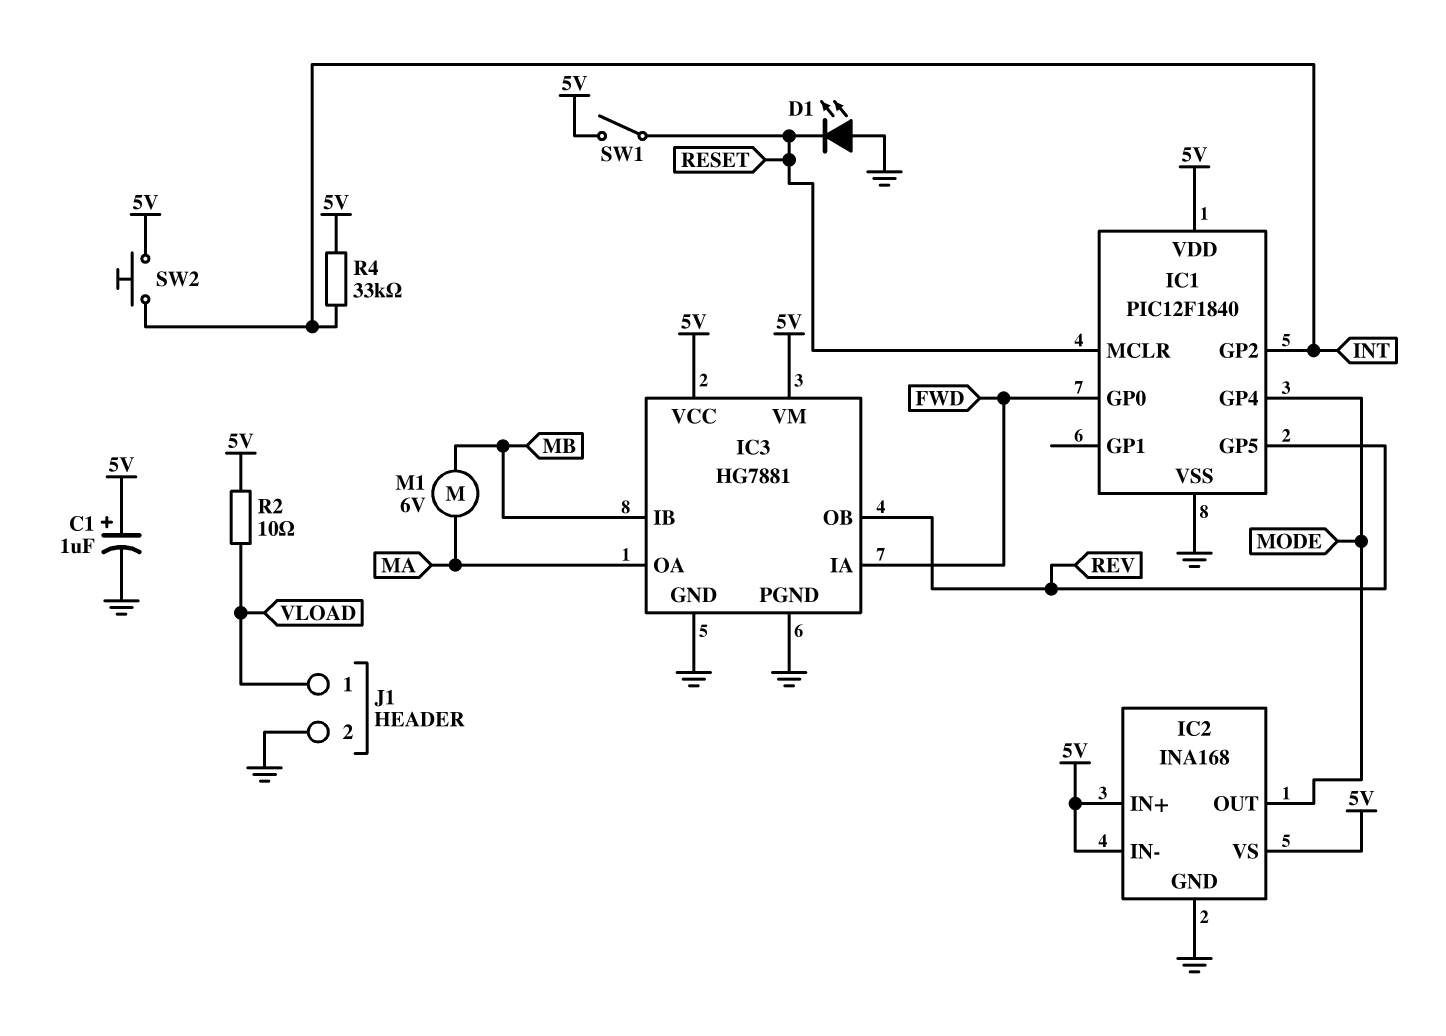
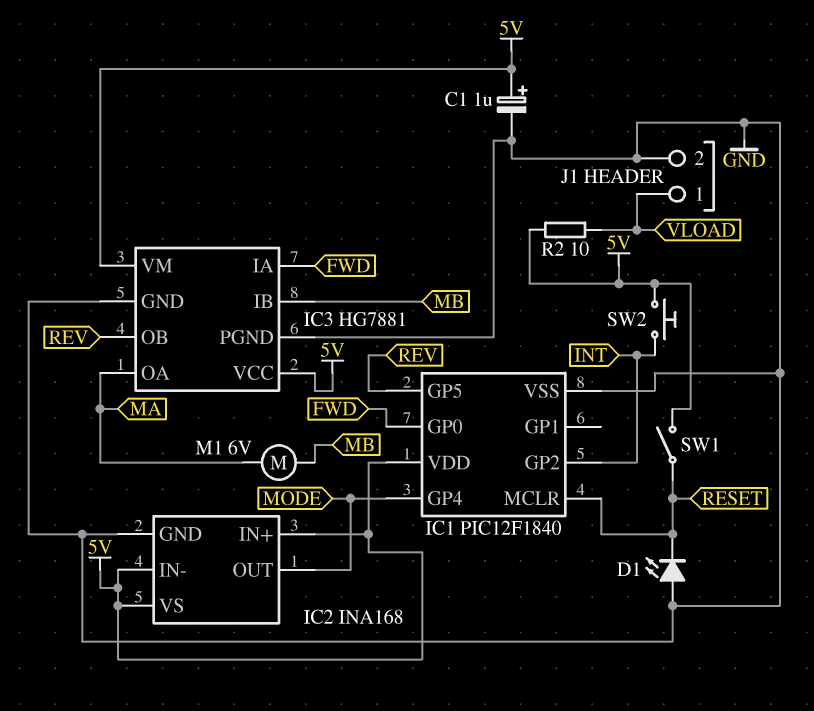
R4: 33k (5V, INT) -> none

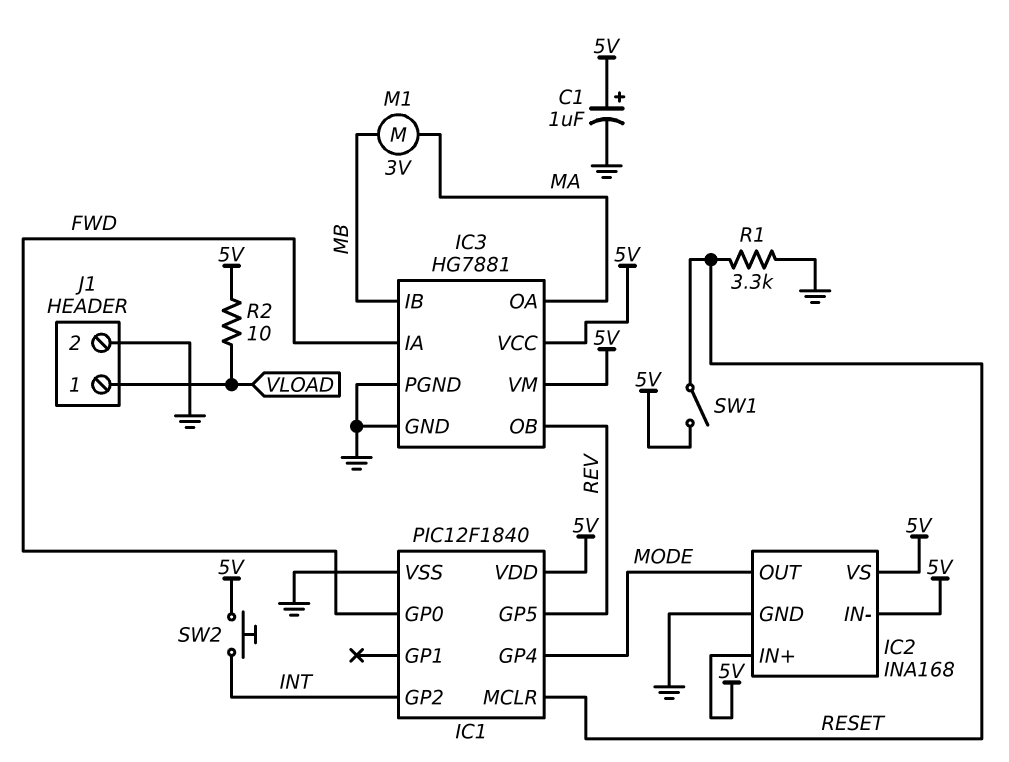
D1: LED (A GND, K RESET) -> none
M1: motor 6V (MA, MB) -> motor 3V (MA, MB)
R1: none -> 3.3k (GND, RESET)

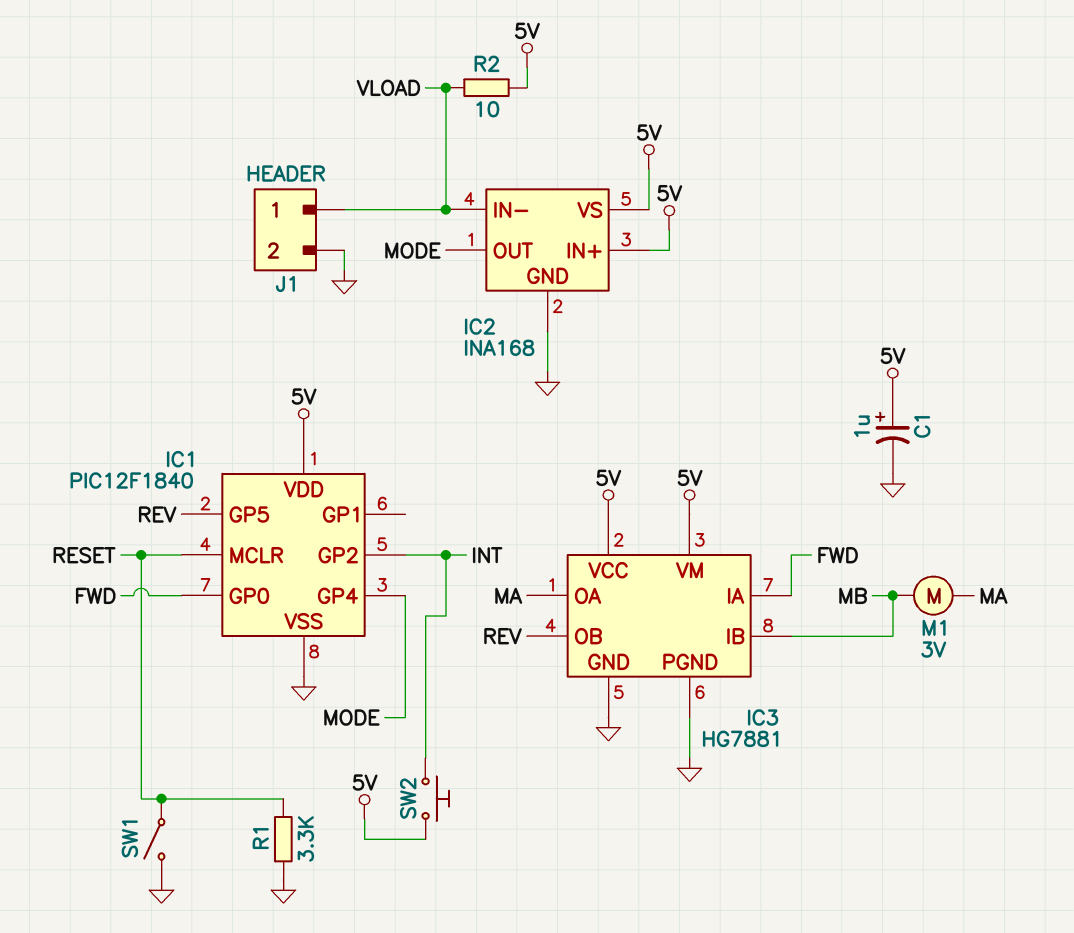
IC2 pin IN-: 5V -> VLOAD
SW1: switch (5V, RESET) -> switch (GND, RESET)

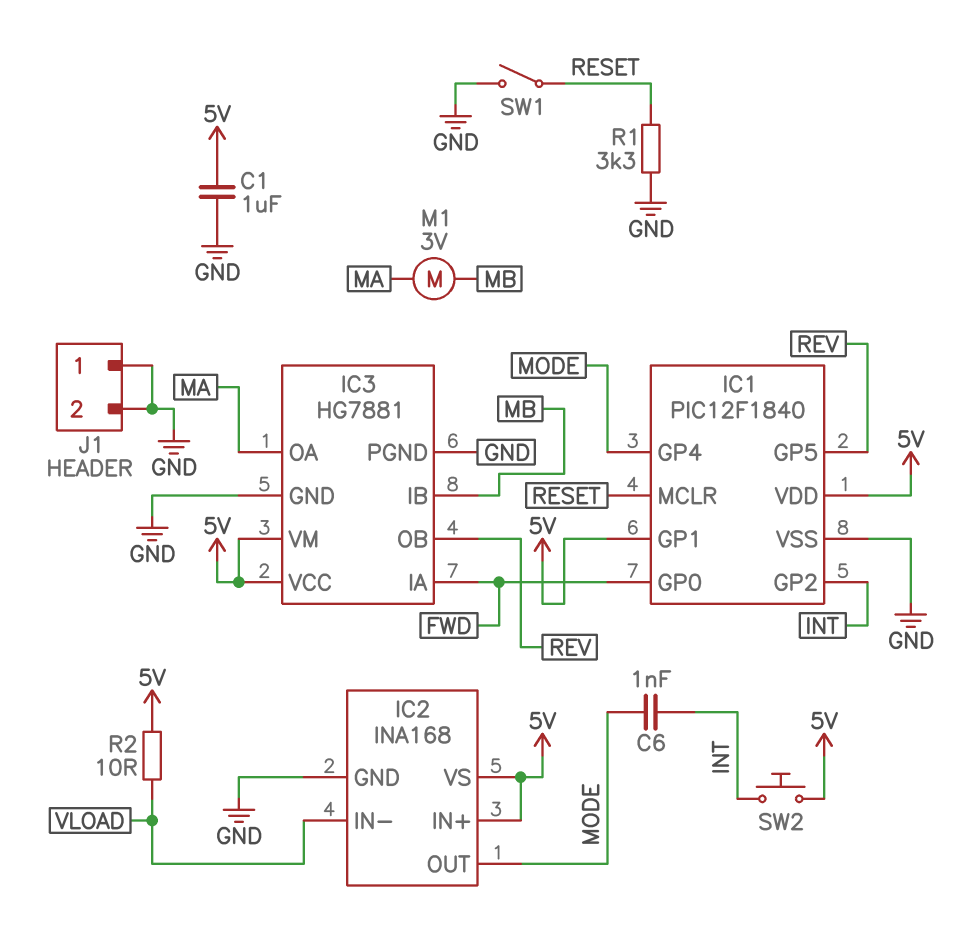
C1: 1uF (plus 5V, minus GND) -> 1uF (5V, GND)
C6: none -> 1nF (INT, MODE)
IC1 pin GP1: none -> 5V
J1 pin 1: VLOAD -> GND

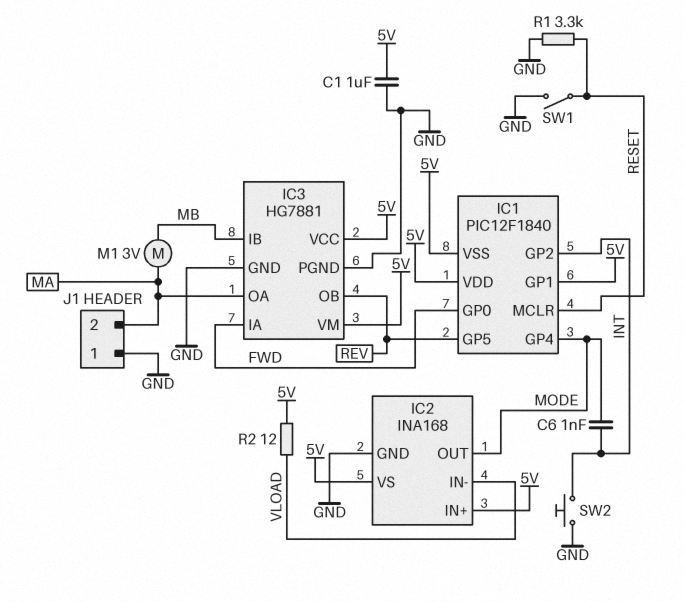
IC1 pin VSS: GND -> 5V
J1 pin 2: GND -> MA
R2: 10 (5V, VLOAD) -> 12 (5V, VLOAD)
SW2: button (5V, INT) -> button (GND, INT)

